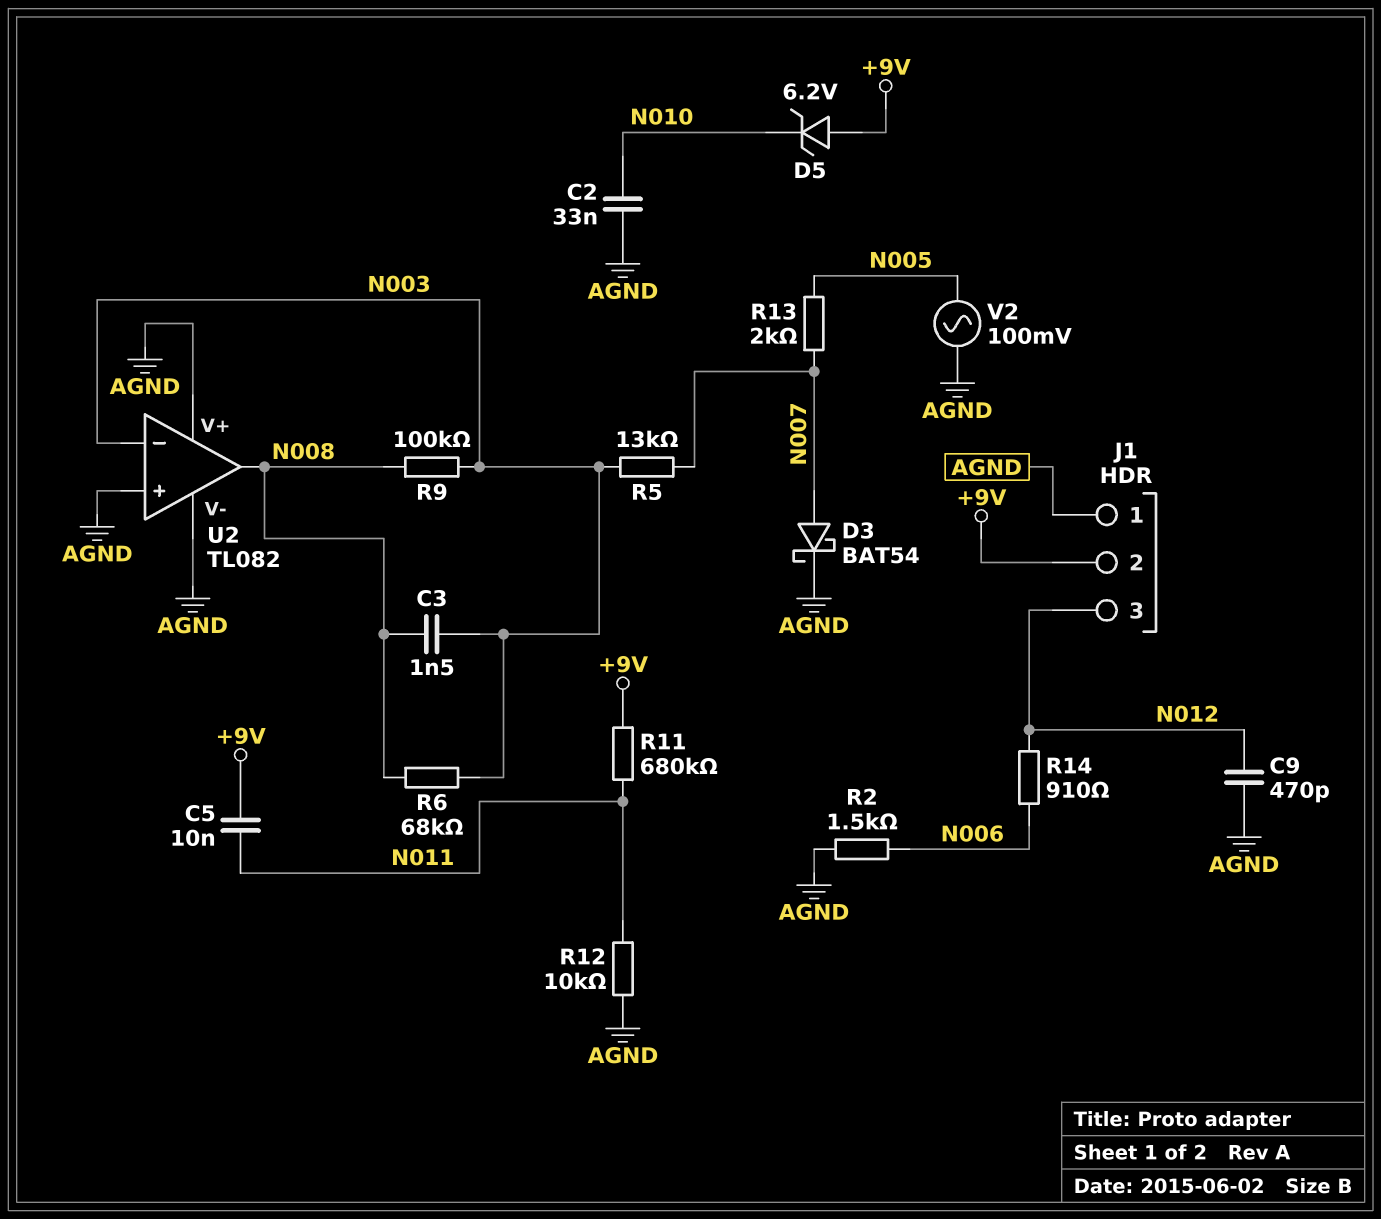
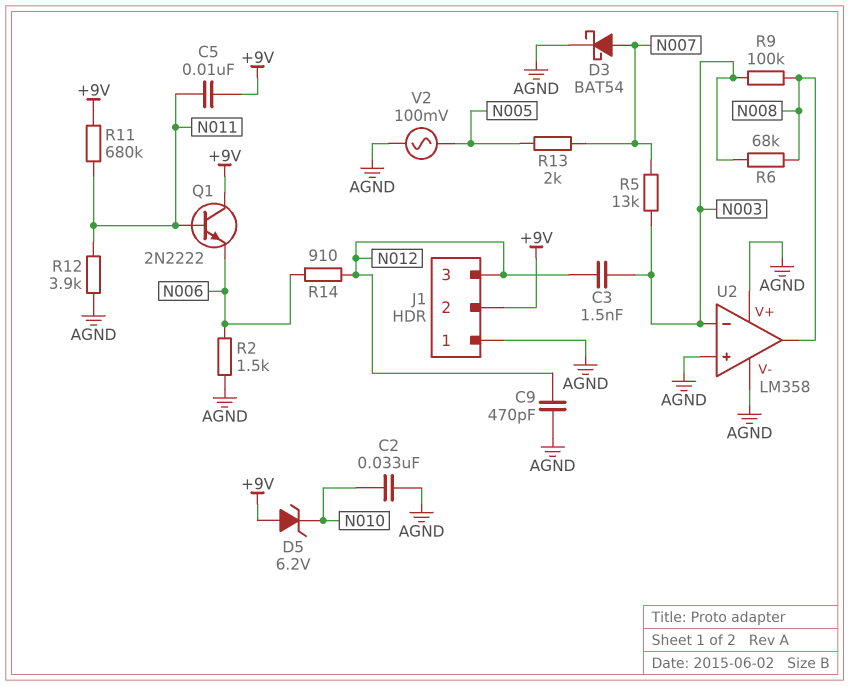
C3: 1.5nF (N003, N008) -> 1.5nF (N003, N012)
Q1: none -> NPN 2N2222 (B N011, C +9V, E N006)
R12: 10k (AGND, N011) -> 3.9k (AGND, N011)
U2: TL082 -> LM358

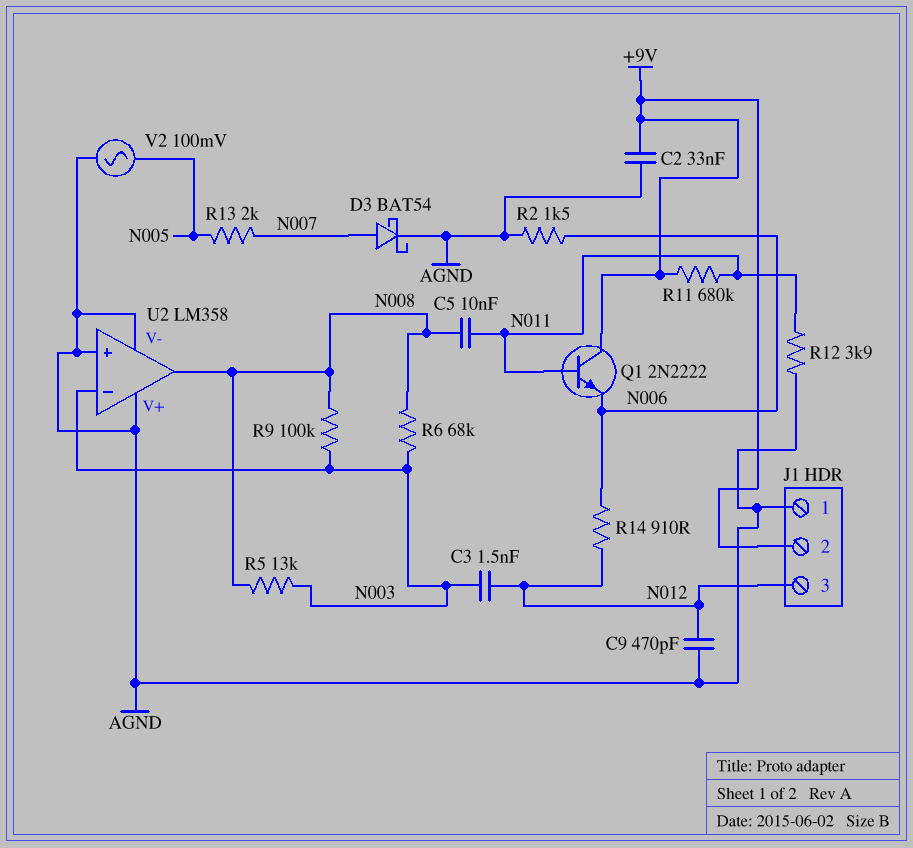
C2: 33nF (AGND, N010) -> 33nF (+9V, AGND)
C5: 10nF (+9V, N011) -> 10nF (N008, N011)
D5: zener 6.2V (A +9V, K N010) -> none
R5: 13k (N003, N007) -> 13k (N003, N008)

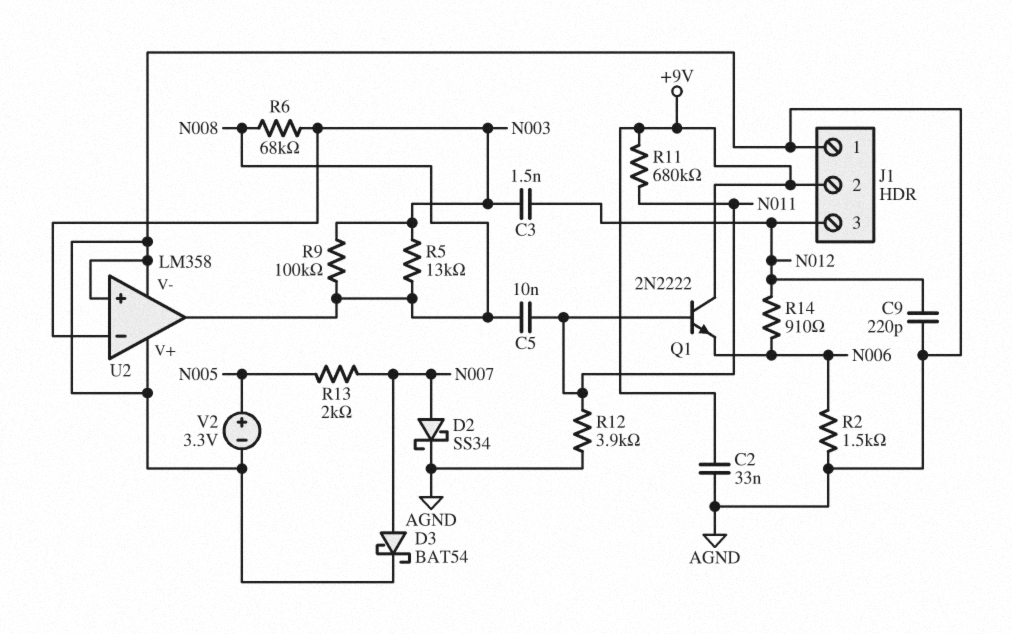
C9: 470pF (AGND, N012) -> 220pF (AGND, N012)
D2: none -> schottky SS34 (A N007, K AGND)
V2: AC 100mV (AGND, N005) -> 3.3V (plus N005, minus AGND)

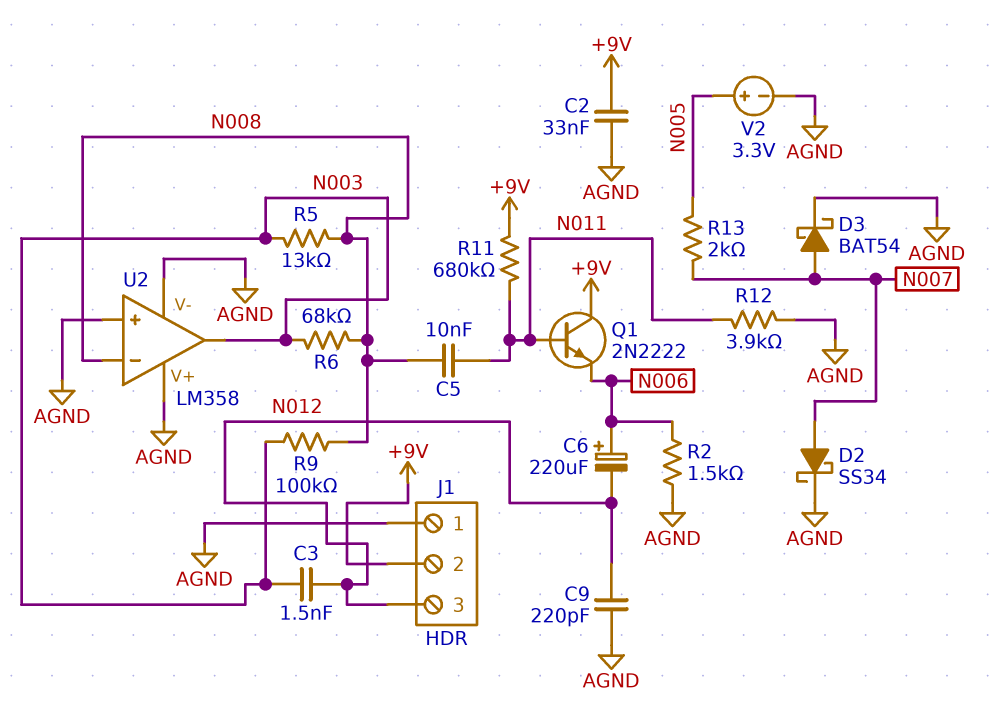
C6: none -> 220uF (plus N006, minus N012)
R14: 910 (N006, N012) -> none
U2 pin in-: N003 -> N008
U2 pin out: N008 -> N003

